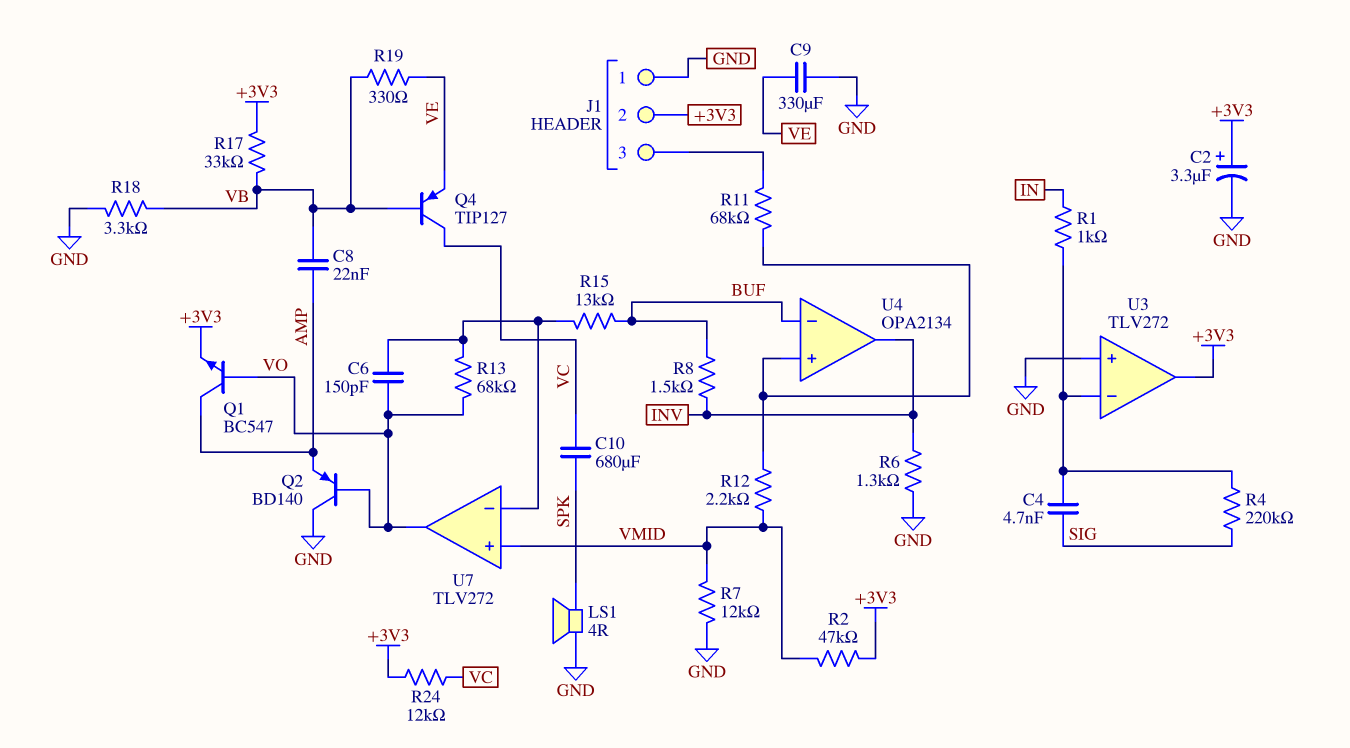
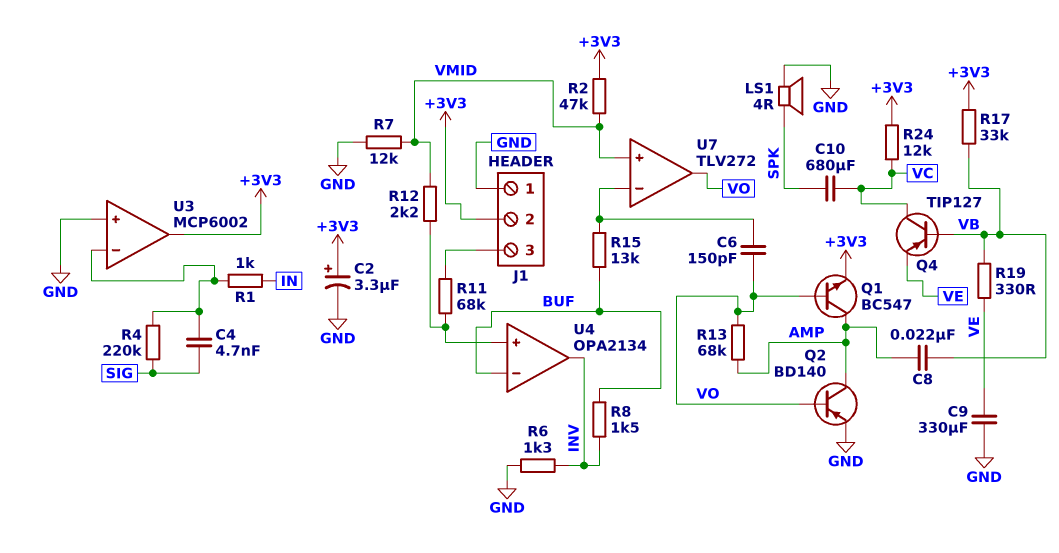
Q2: PNP BD140 (B VO, C GND, E AMP) -> PNP BD140 (B VO, C AMP, E GND)
R13: 68k (U7/in-, VO) -> 68k (AMP, VO)
R18: 3.3k (GND, VB) -> none
U3: TLV272 -> MCP6002

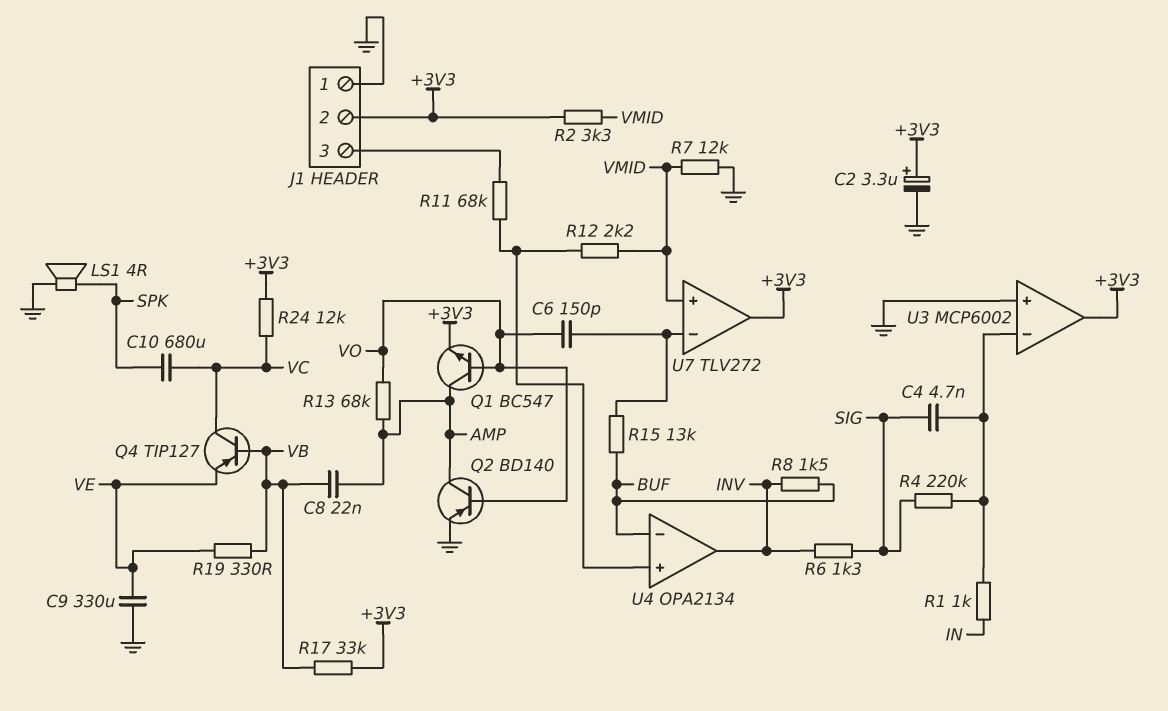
R2: 47k (+3V3, VMID) -> 3.3k (+3V3, VMID)
R6: 1.3k (GND, INV) -> 1.3k (INV, SIG)
U7 pin out: VO -> +3V3

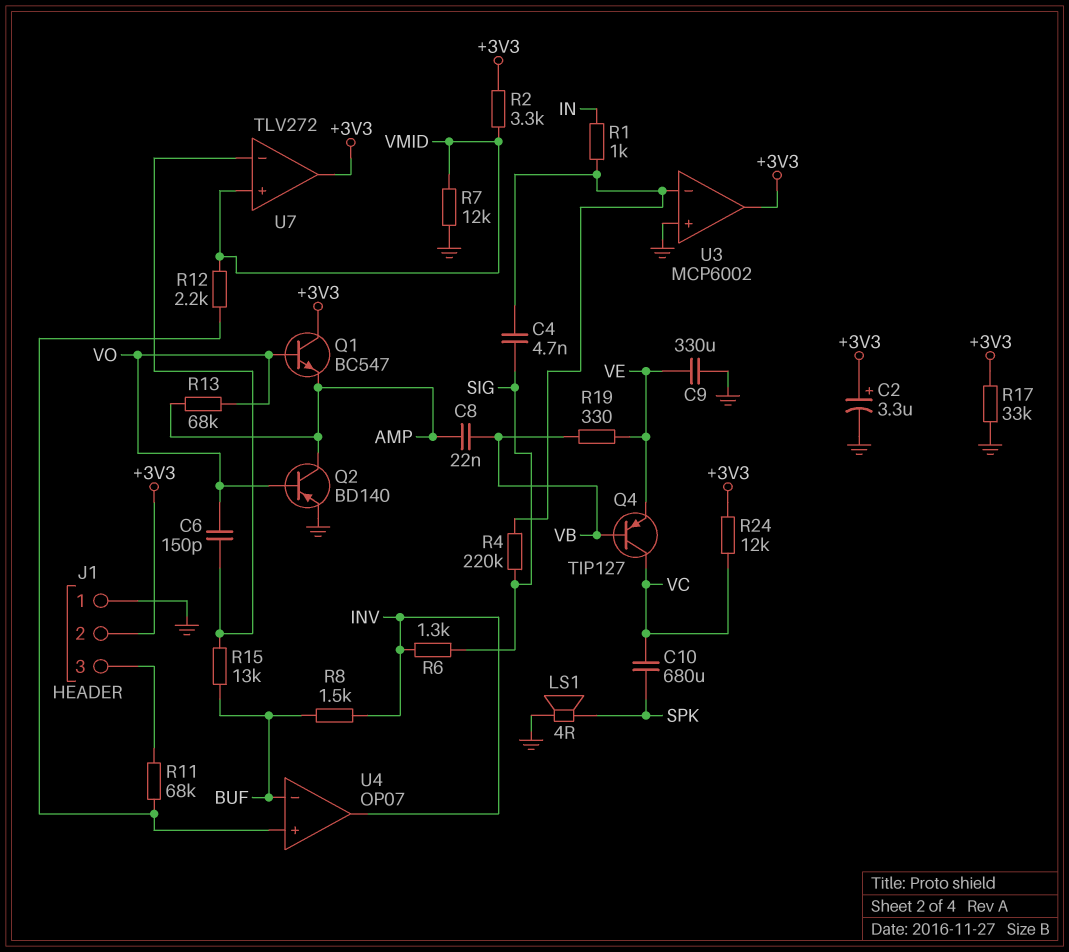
Q1: NPN BC547 (B VO, C AMP, E +3V3) -> NPN BC547 (B VO, C +3V3, E AMP)
R17: 33k (+3V3, VB) -> 33k (+3V3, GND)
U4: OPA2134 -> OP07

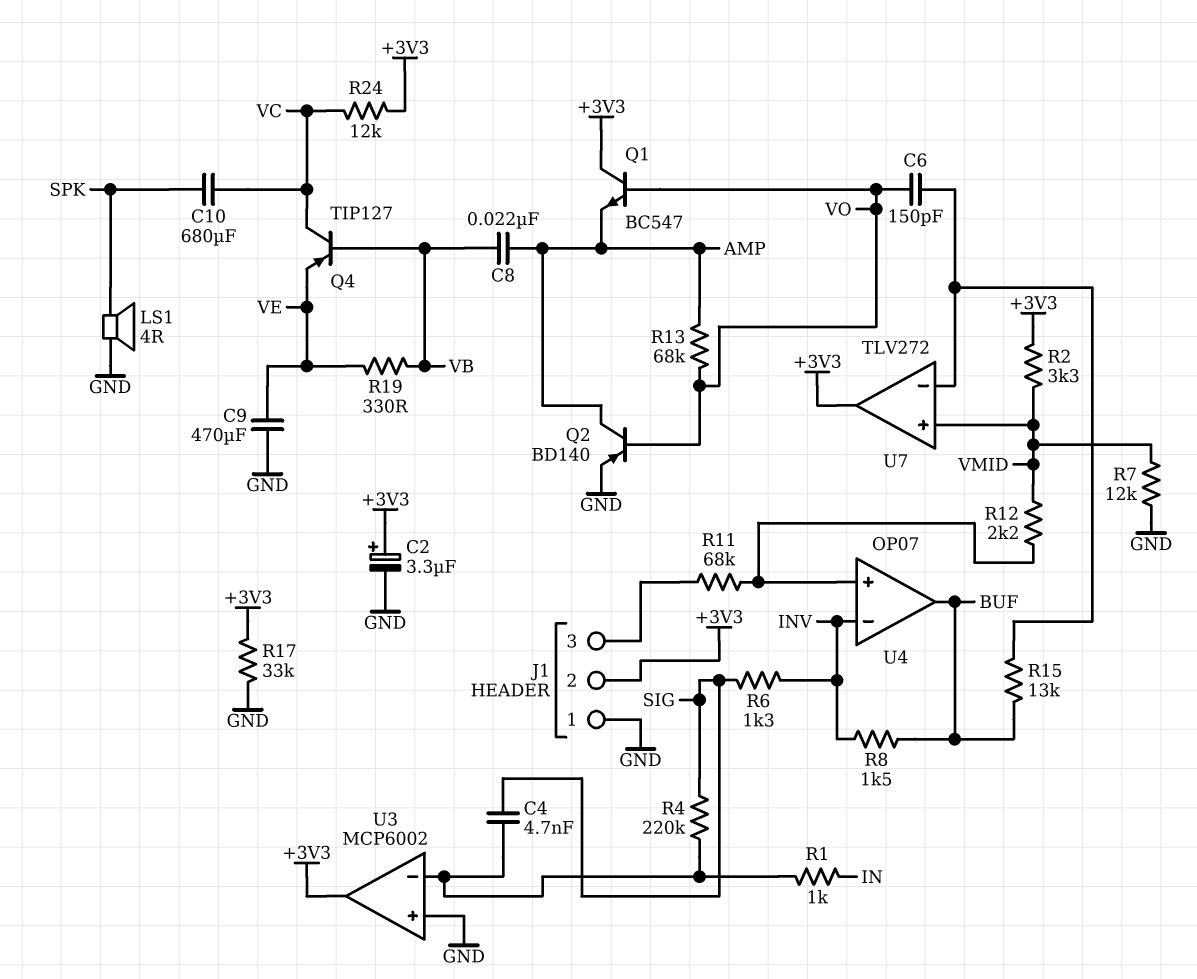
C9: 330uF (GND, VE) -> 470uF (GND, VE)
U4 pin in-: BUF -> INV
U4 pin out: INV -> BUF

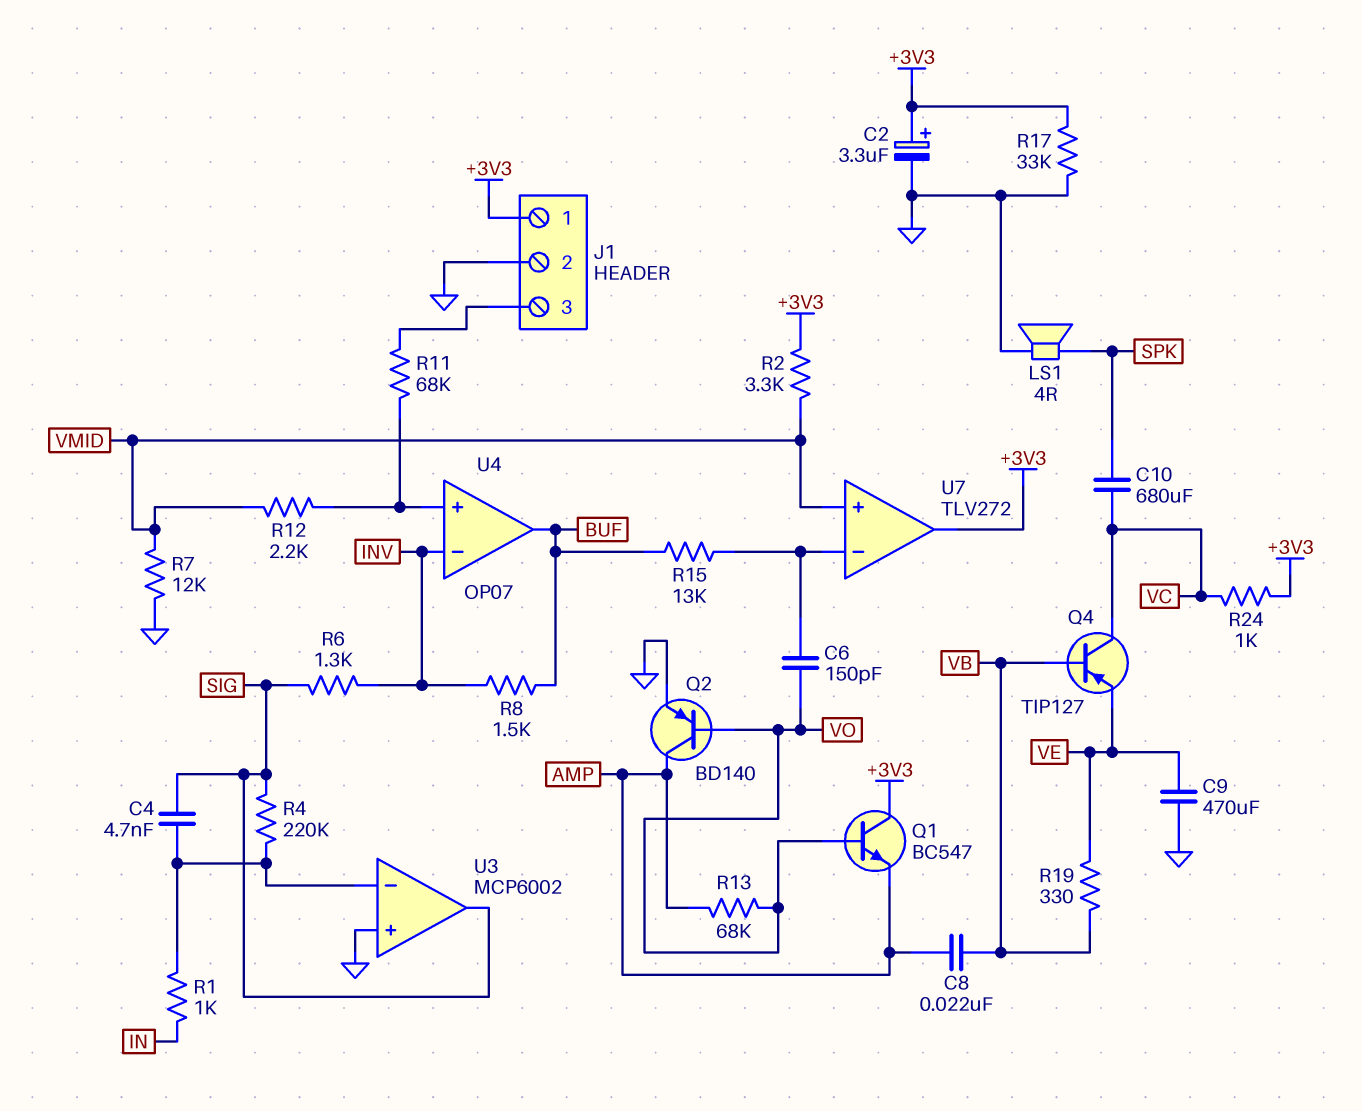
J1 pin 1: GND -> +3V3
J1 pin 2: +3V3 -> GND
R24: 12k (+3V3, VC) -> 1k (+3V3, VC)
U3 pin out: +3V3 -> SIG

